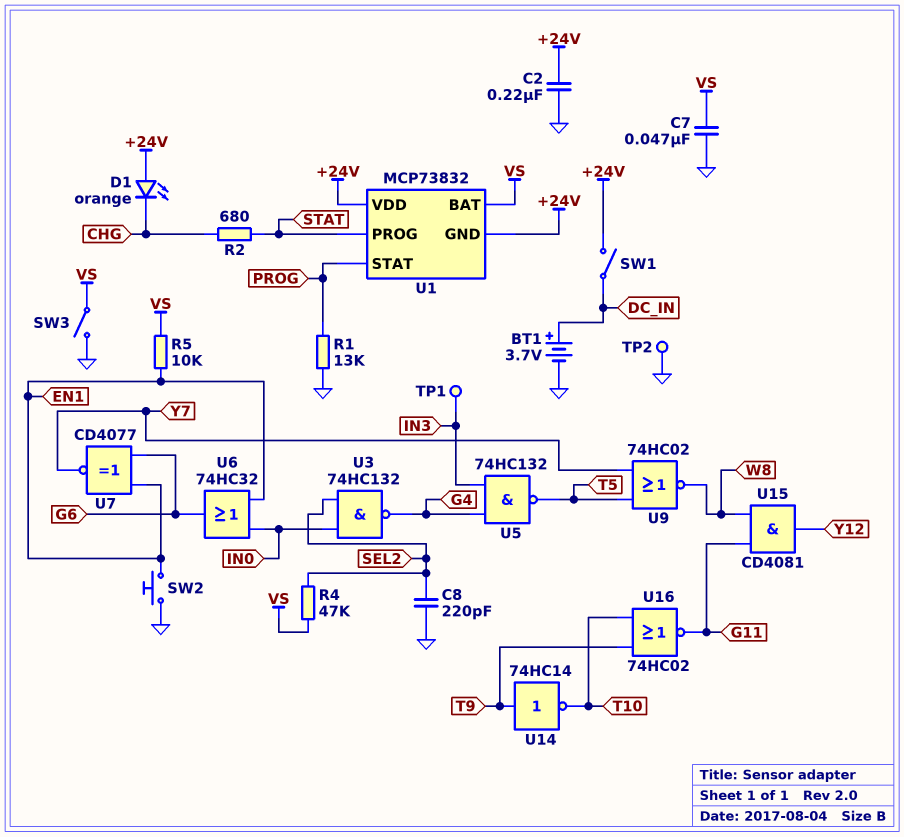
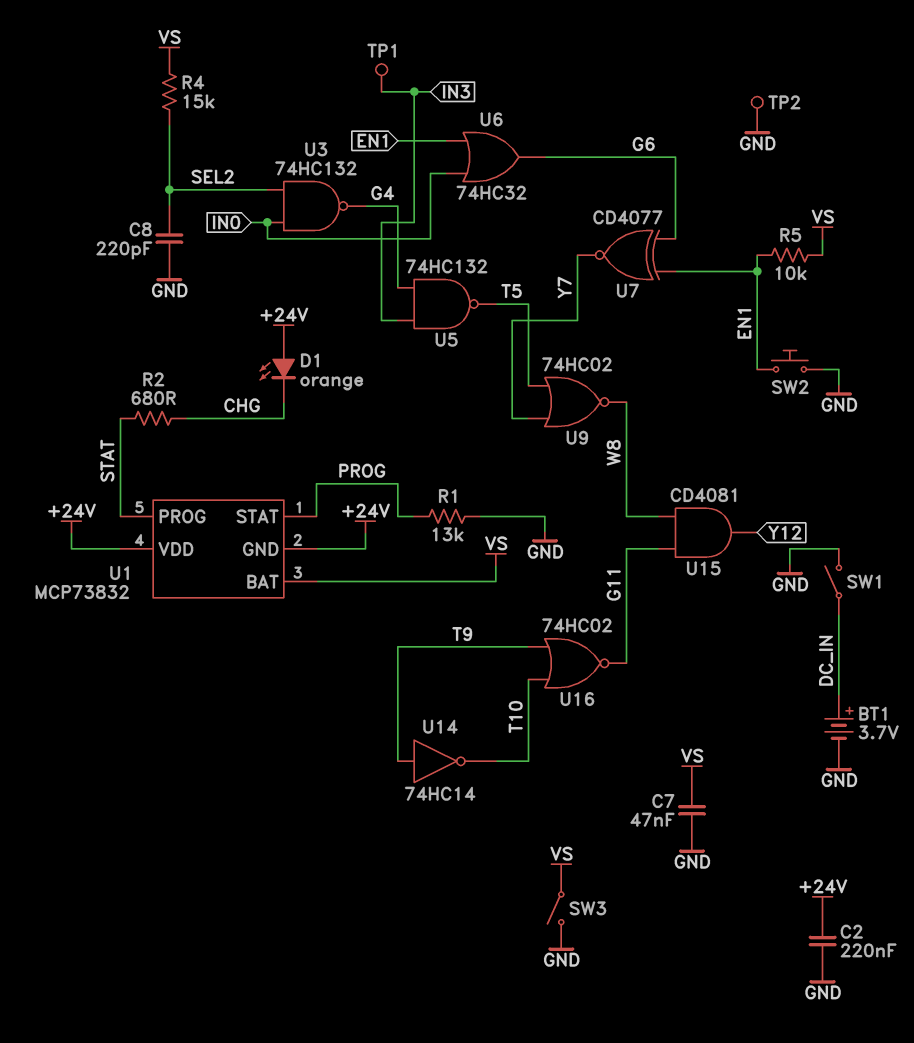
R4: 47k (SEL2, VS) -> 15k (SEL2, VS)
SW1: switch (+24V, DC_IN) -> switch (DC_IN, GND)

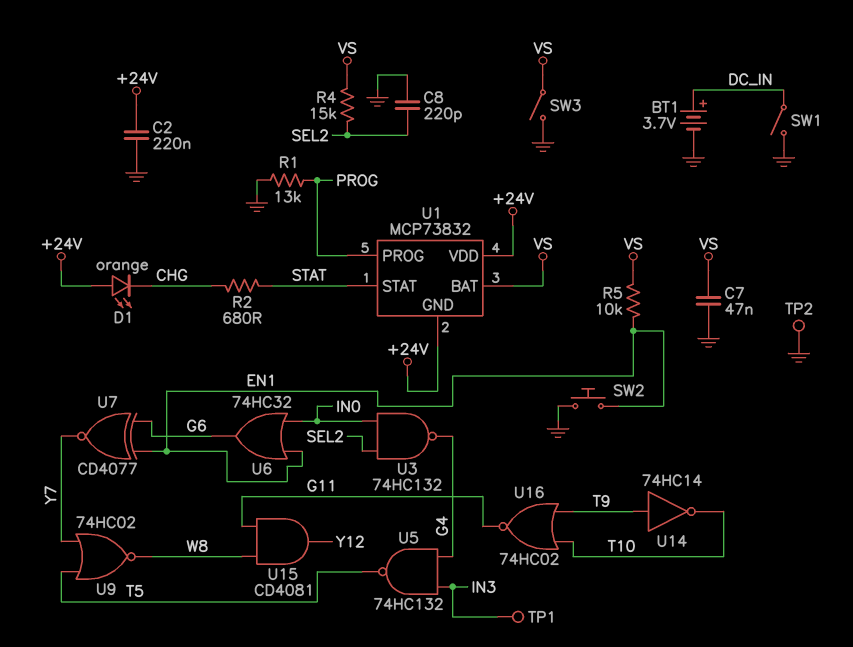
U1 pin PROG: STAT -> PROG
U1 pin STAT: PROG -> STAT

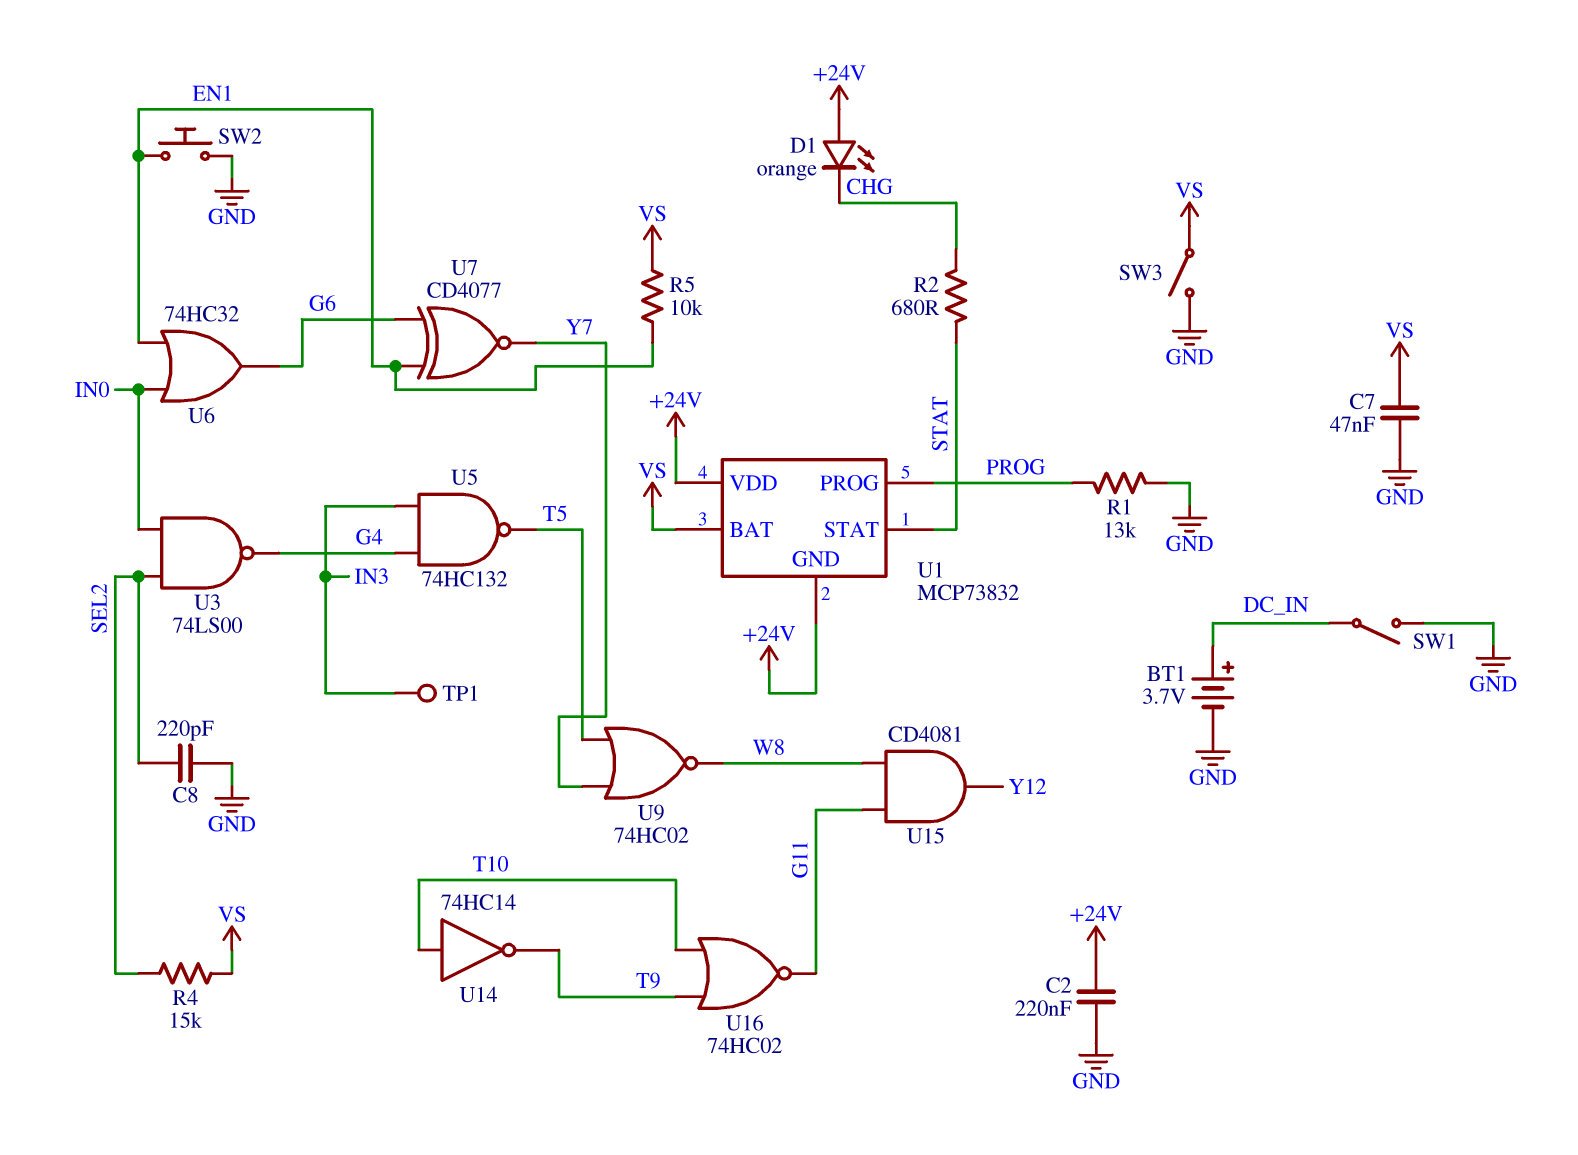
TP2: test point (GND) -> none
U3: NAND 74HC132 (in IN0, in SEL2, out G4) -> NAND 74LS00 (in IN0, in SEL2, out G4)
U14: NOT 74HC14 (in T9, out T10) -> NOT 74HC14 (in T10, out T9)

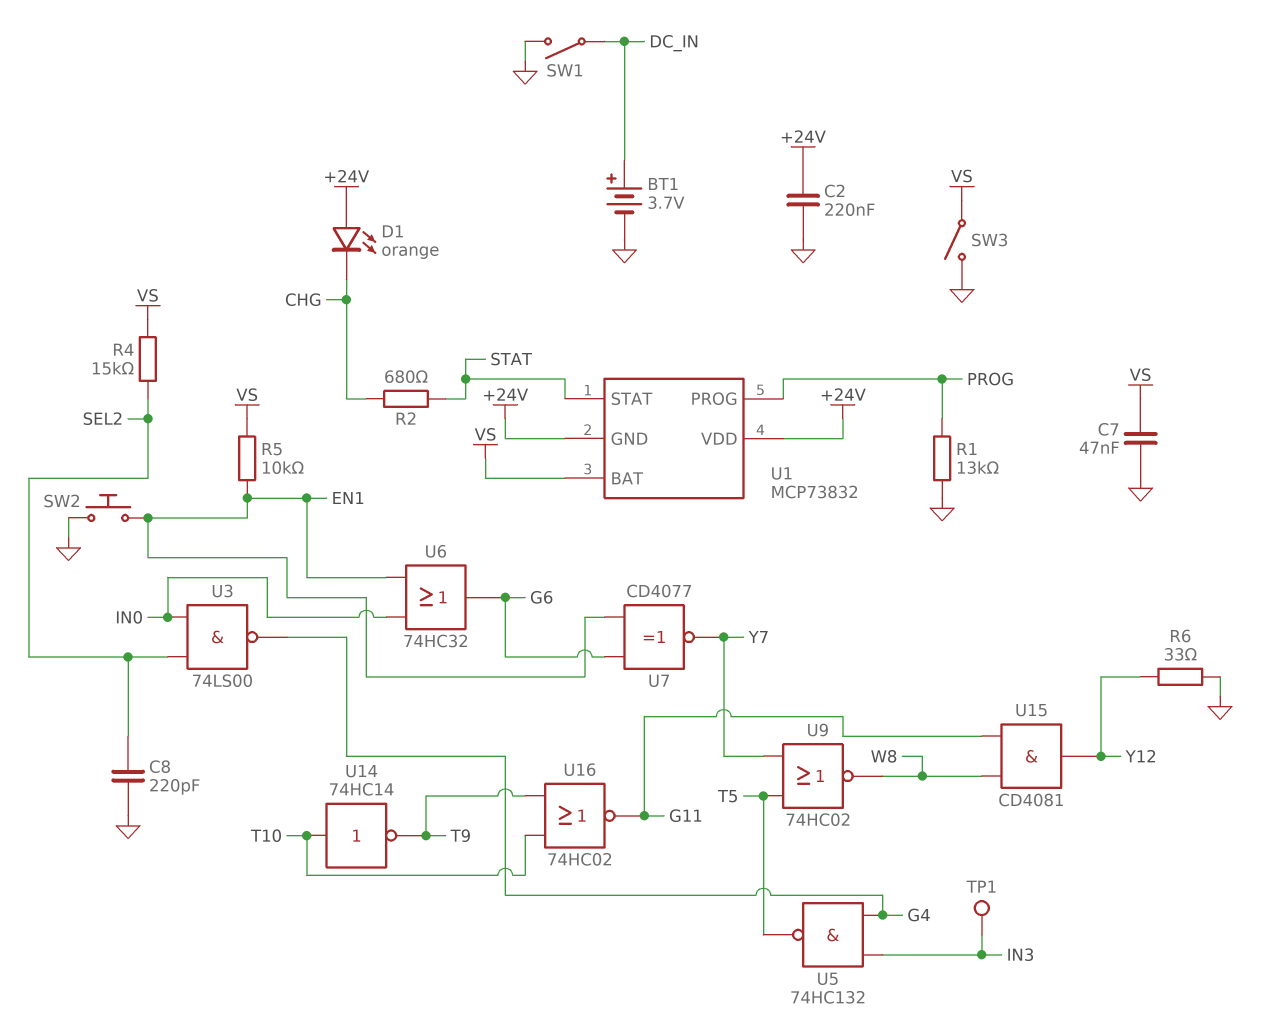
R6: none -> 33 (GND, Y12)

